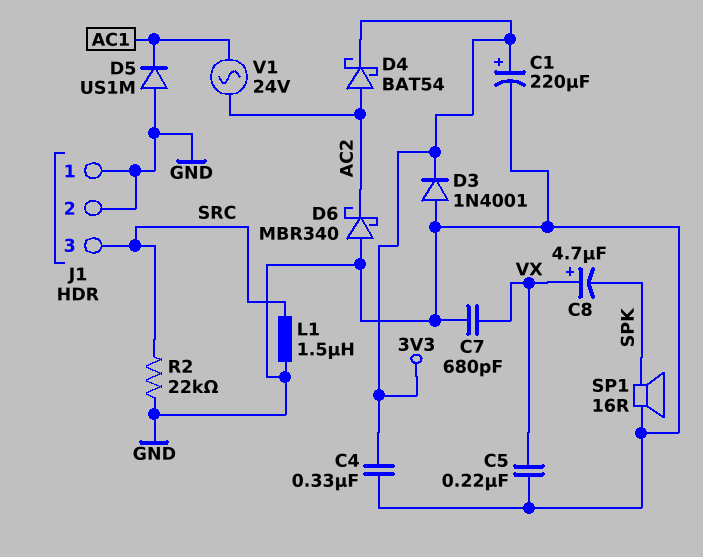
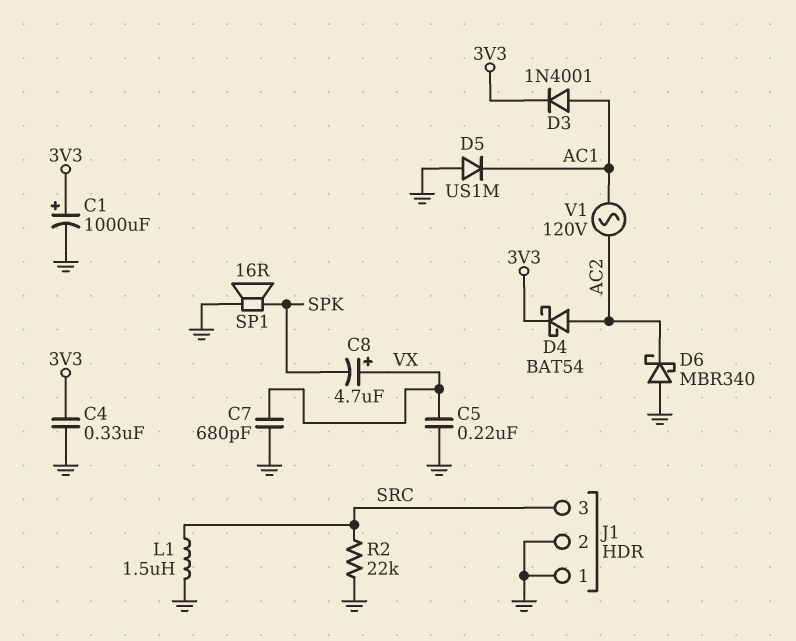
C1: 220uF (plus 3V3, minus GND) -> 1000uF (plus 3V3, minus GND)
D3: diode 1N4001 (A GND, K 3V3) -> diode 1N4001 (A AC1, K 3V3)
V1: AC 24V (AC1, AC2) -> AC 120V (AC1, AC2)

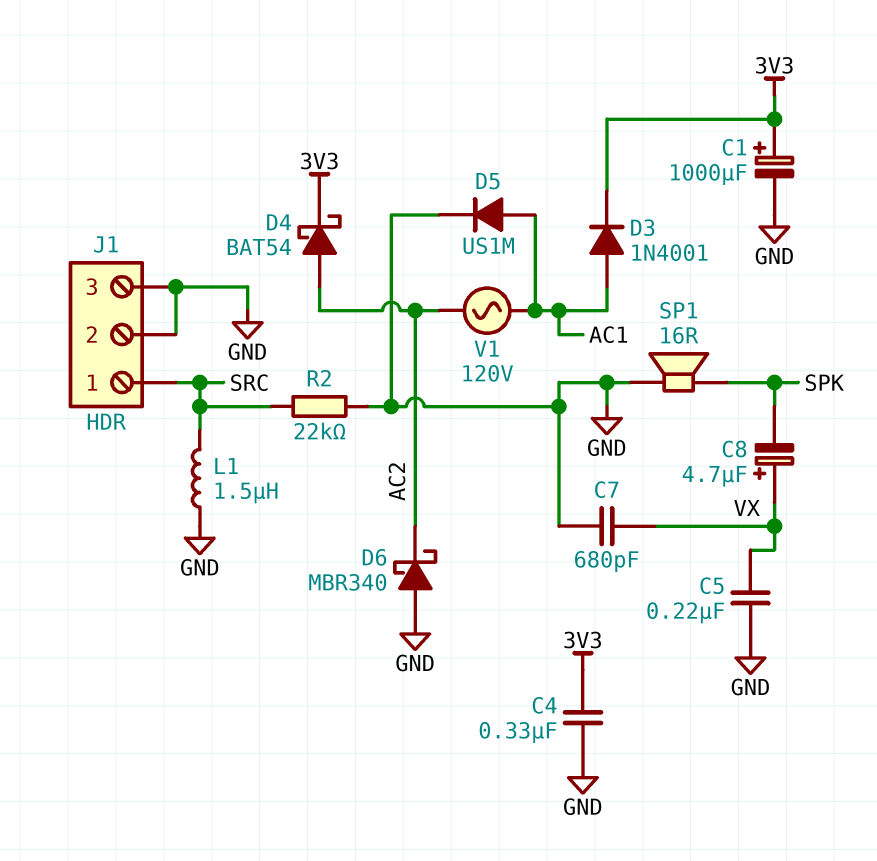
D5: diode US1M (A GND, K AC1) -> diode US1M (A AC1, K GND)
J1 pin 1: GND -> SRC
J1 pin 3: SRC -> GND

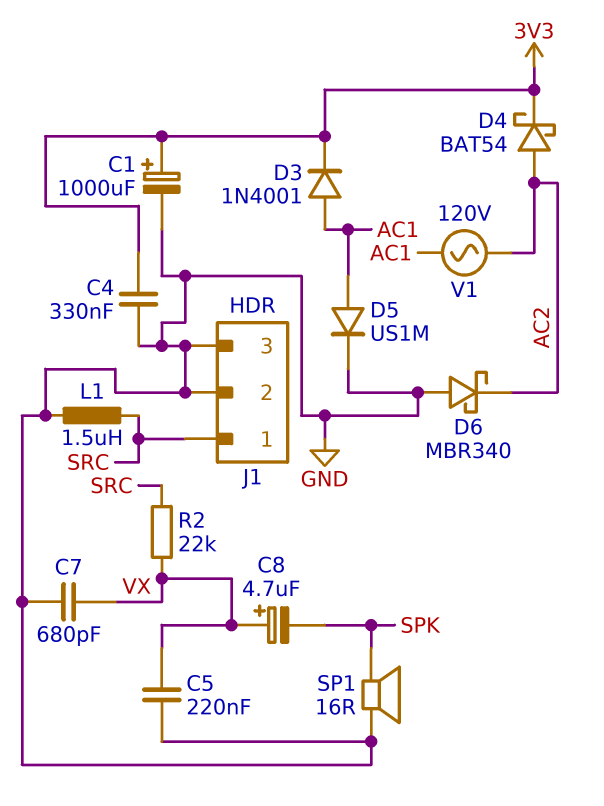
R2: 22k (GND, SRC) -> 22k (SRC, VX)

